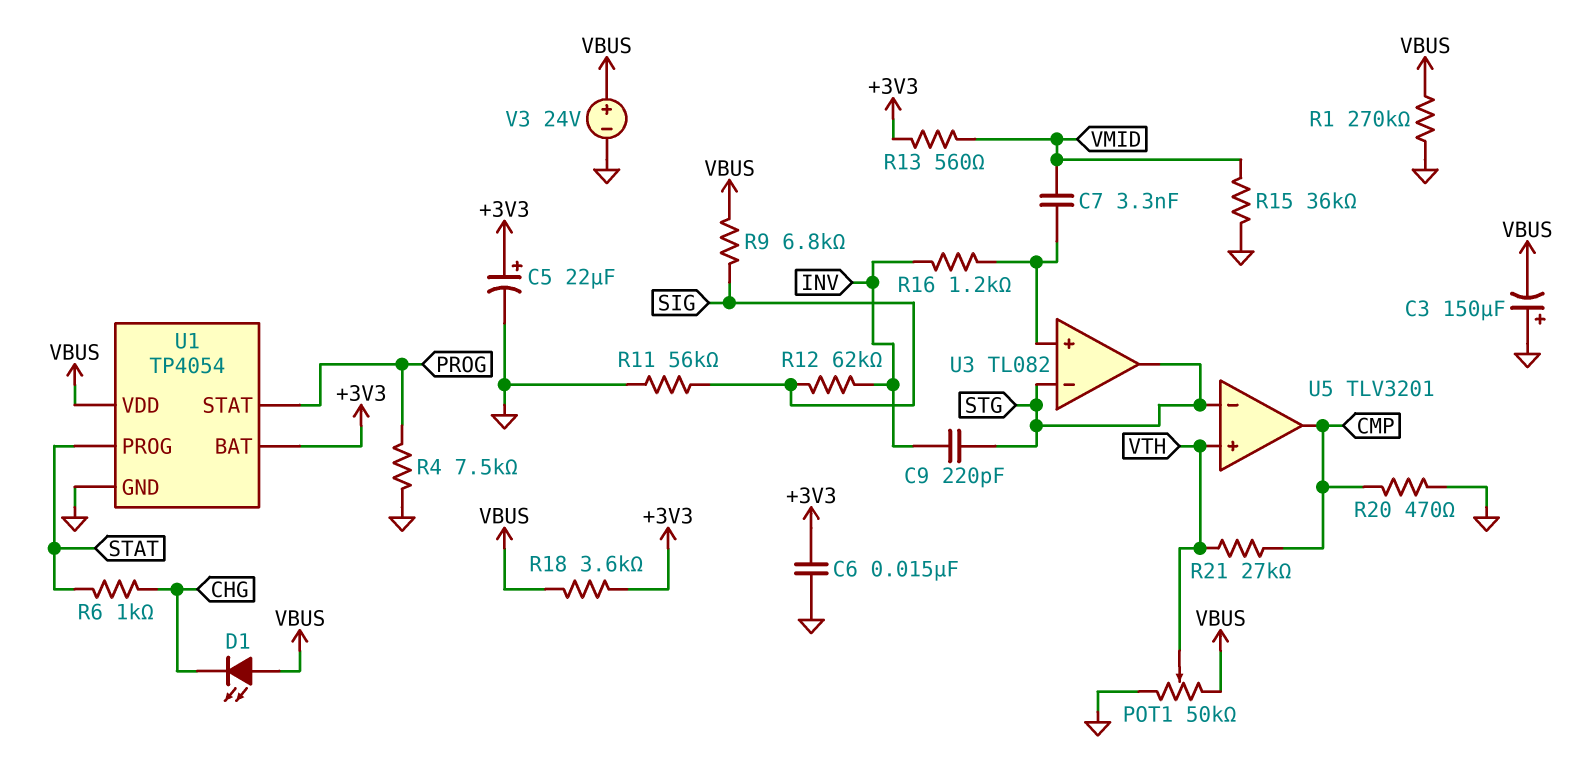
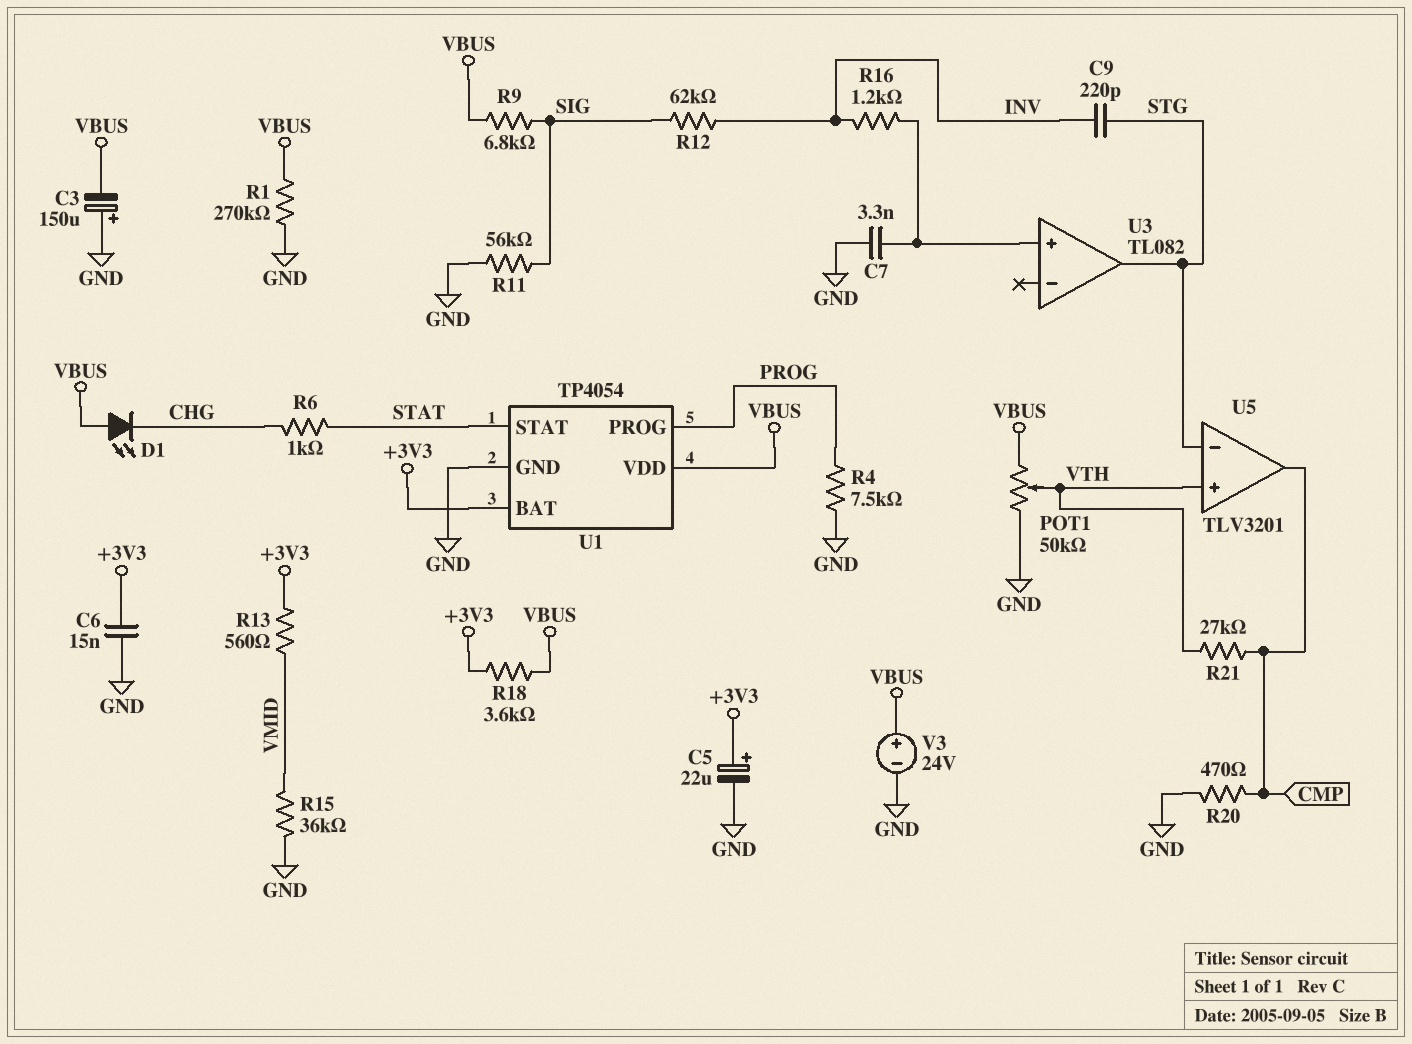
C7: 3.3nF (U3/in+, VMID) -> 3.3nF (GND, U3/in+)
U1 pin PROG: STAT -> PROG
U1 pin STAT: PROG -> STAT
U3 pin in-: STG -> none

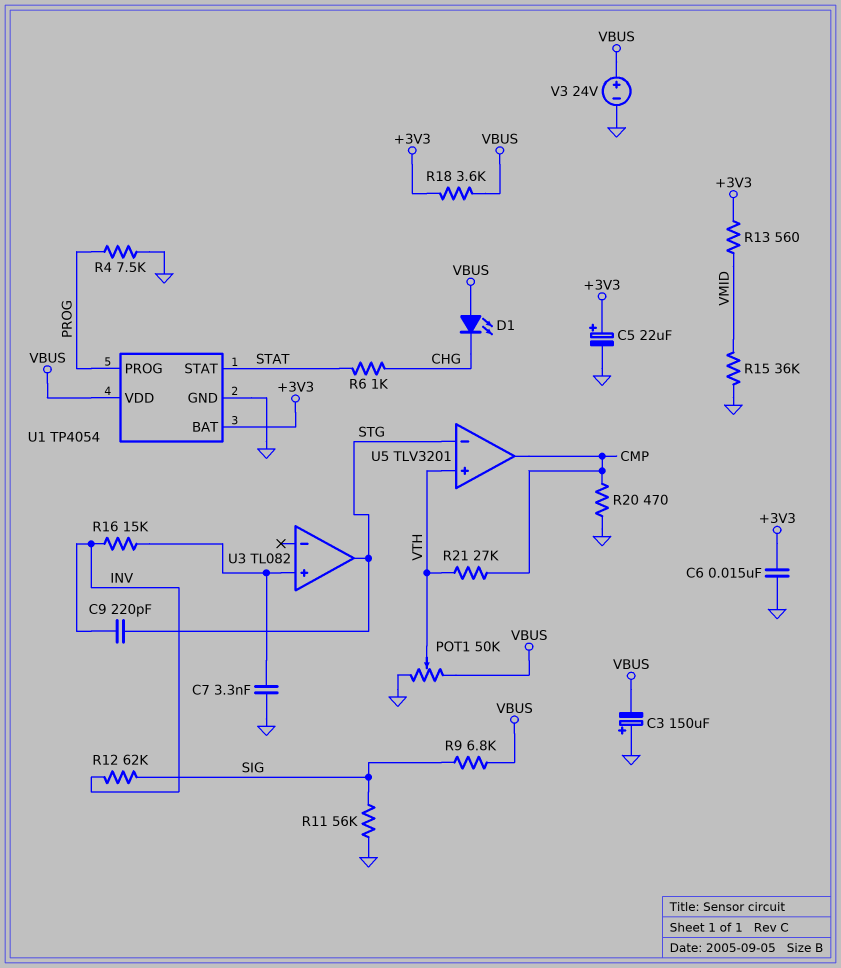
R1: 270k (GND, VBUS) -> none
R16: 1.2k (INV, U3/in+) -> 15k (INV, U3/in+)

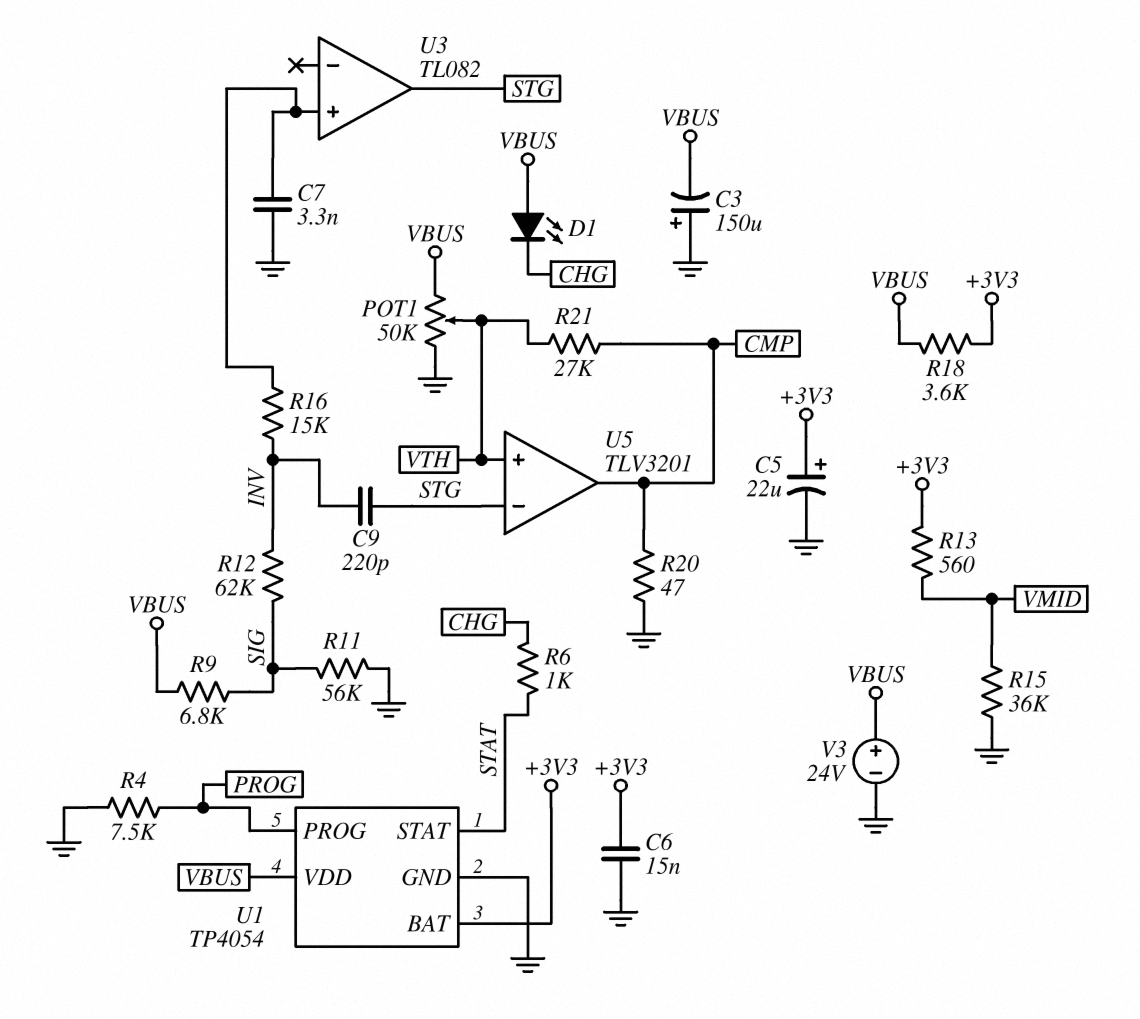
R20: 470 (CMP, GND) -> 47 (CMP, GND)

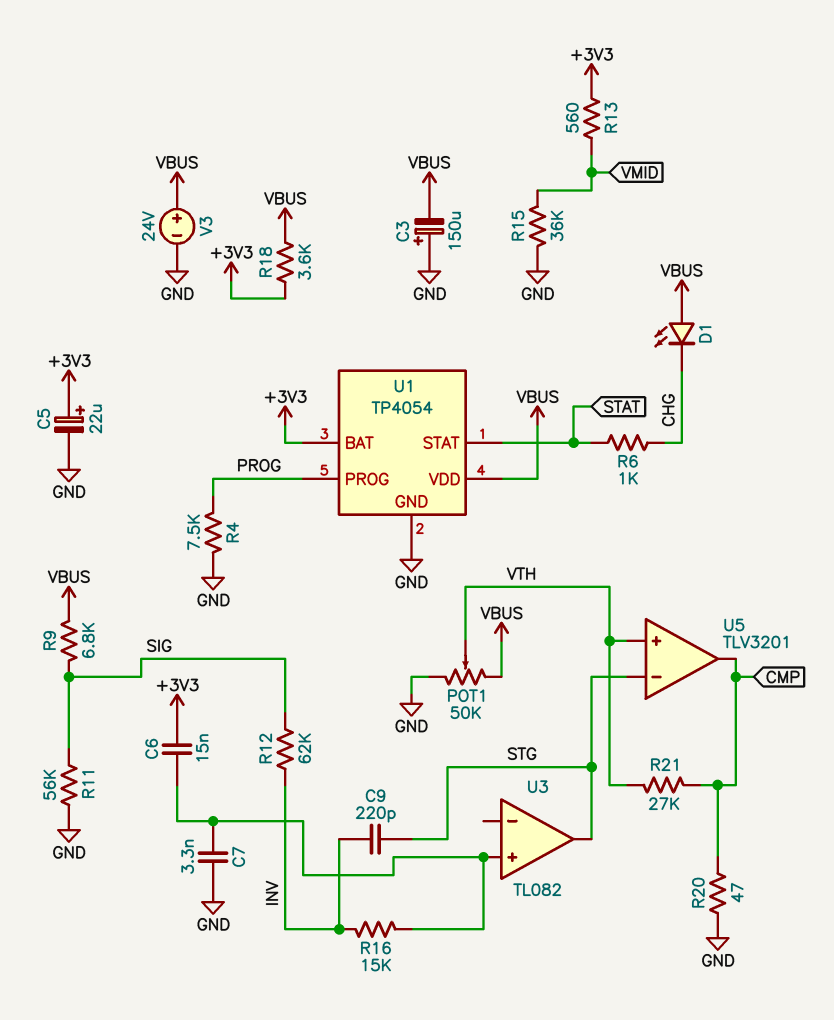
C6: 15nF (+3V3, GND) -> 15nF (+3V3, U3/in+)

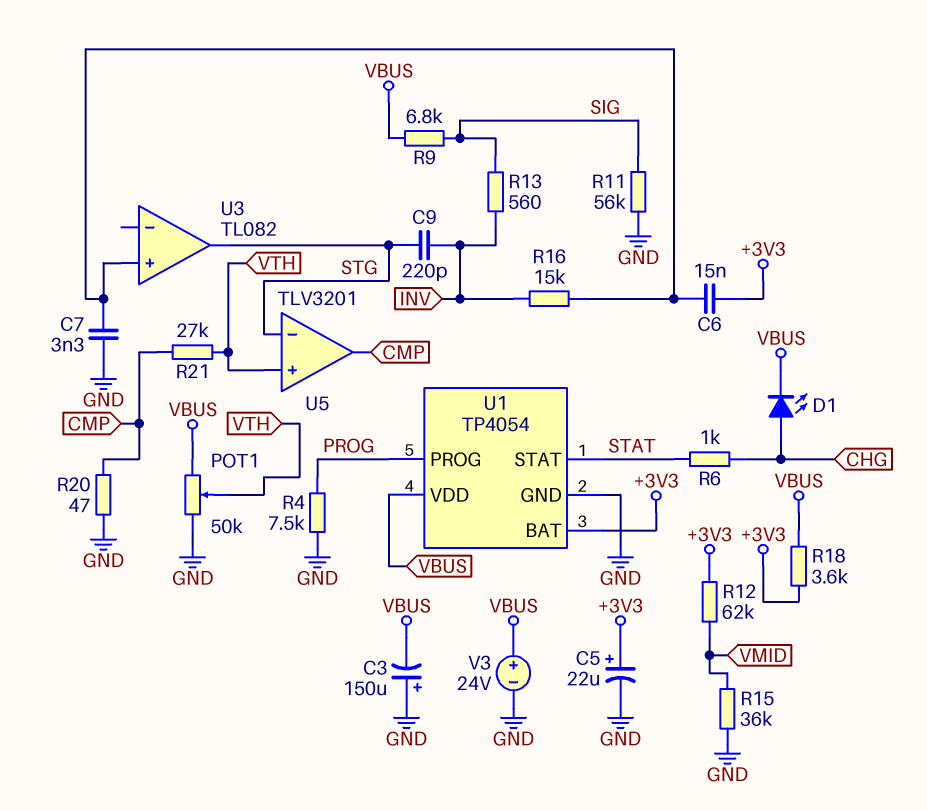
D1: LED (A VBUS, K CHG) -> LED (A CHG, K VBUS)
R12: 62k (INV, SIG) -> 62k (+3V3, VMID)
R13: 560 (+3V3, VMID) -> 560 (INV, SIG)

